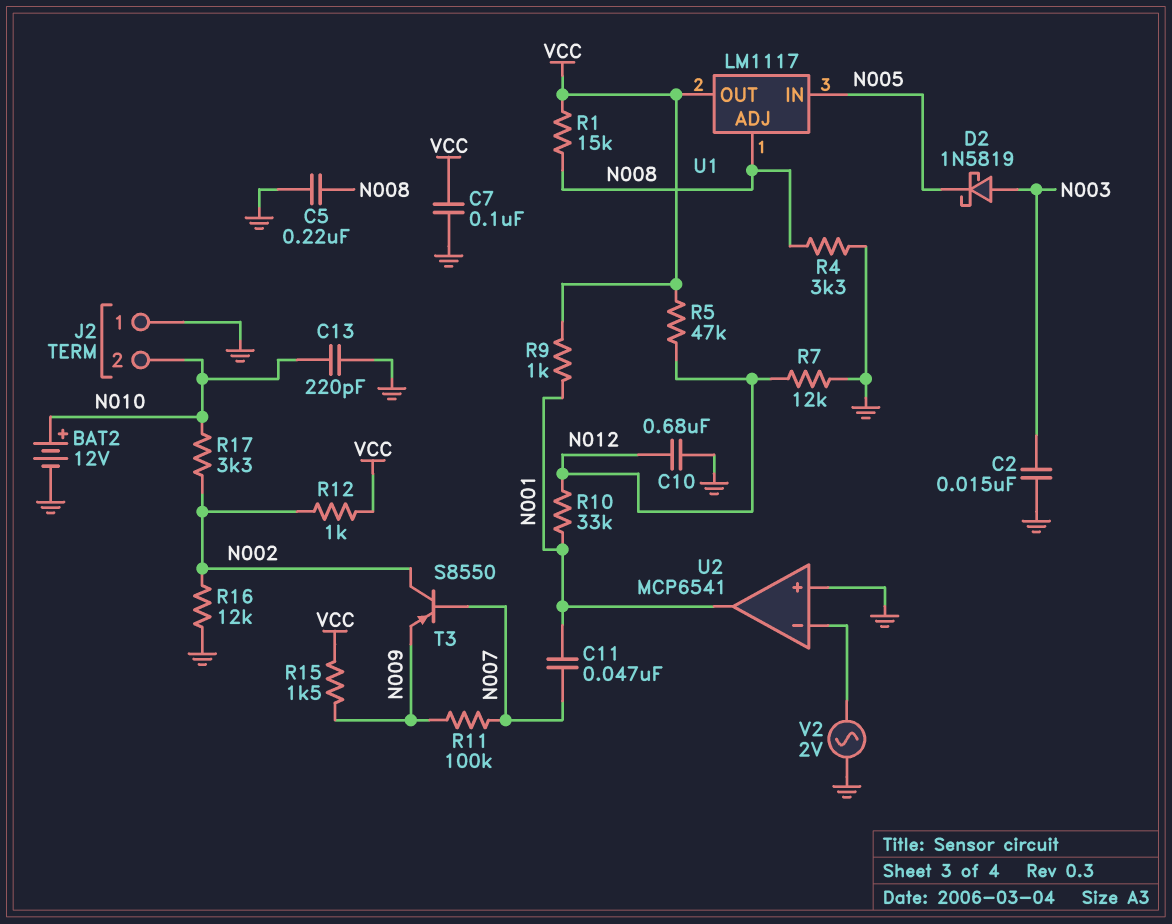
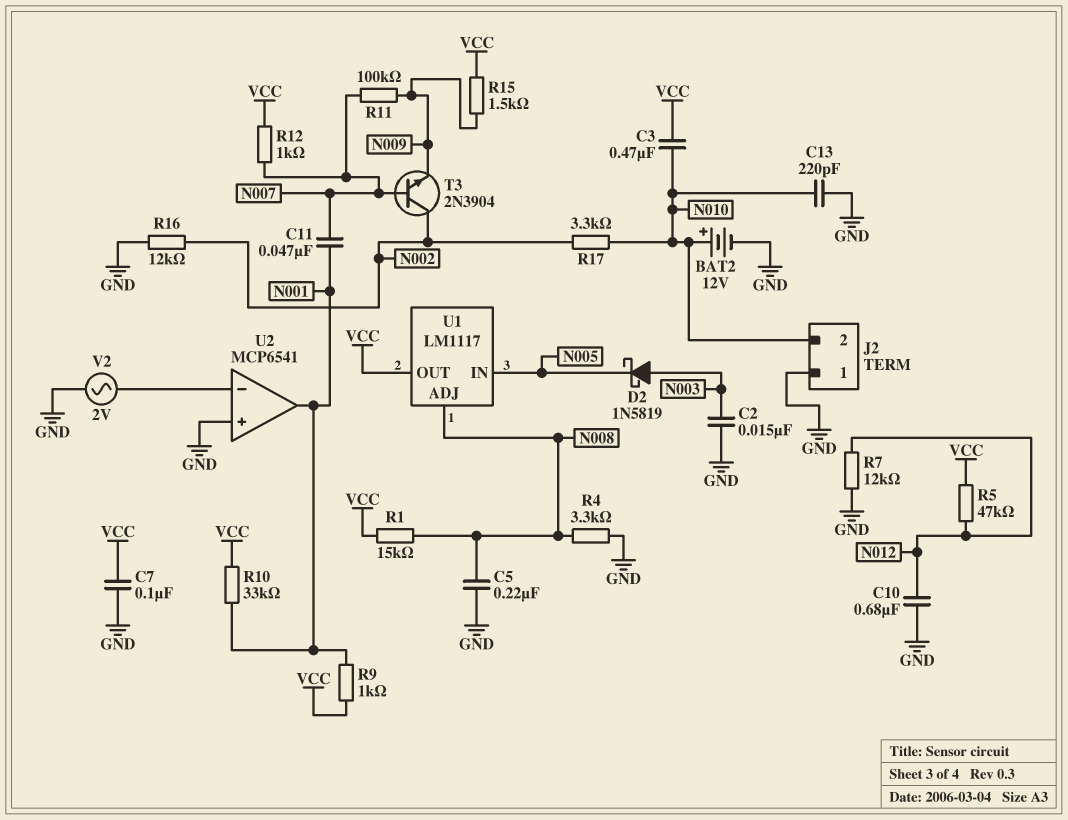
C3: none -> 470nF (N010, VCC)
R10: 33k (N001, N012) -> 33k (N001, VCC)
R12: 1k (N002, VCC) -> 1k (N007, VCC)
T3: PNP S8550 (B N007, C N002, E N009) -> NPN 2N3904 (B N007, C N002, E N009)

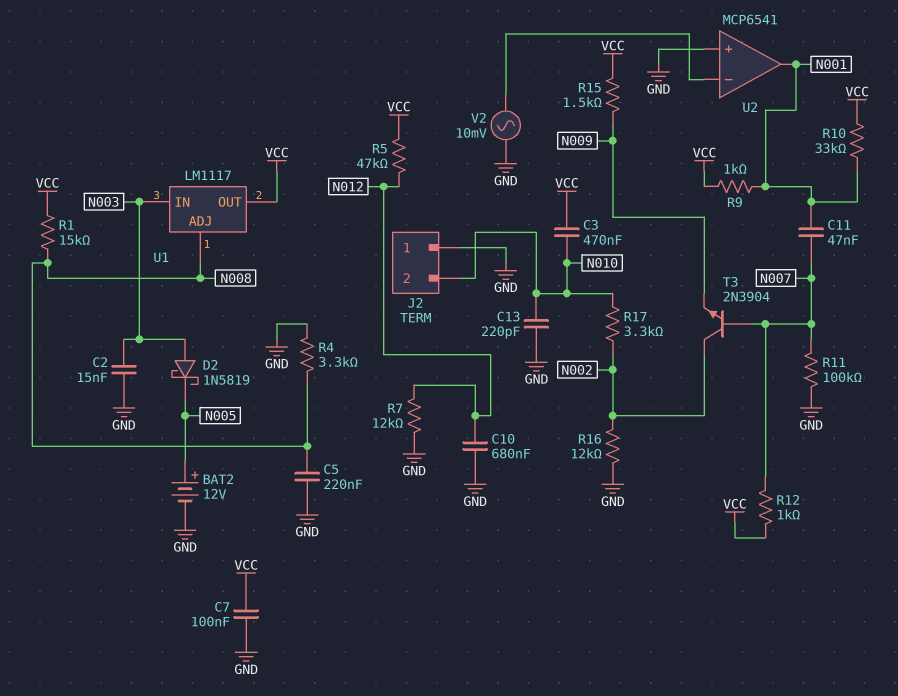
BAT2: 12V (plus N010, minus GND) -> 12V (plus N005, minus GND)
R11: 100k (N007, N009) -> 100k (GND, N007)
U1 pin IN: N005 -> N003
V2: AC 2V (GND, U2/in-) -> AC 10mV (GND, U2/in-)

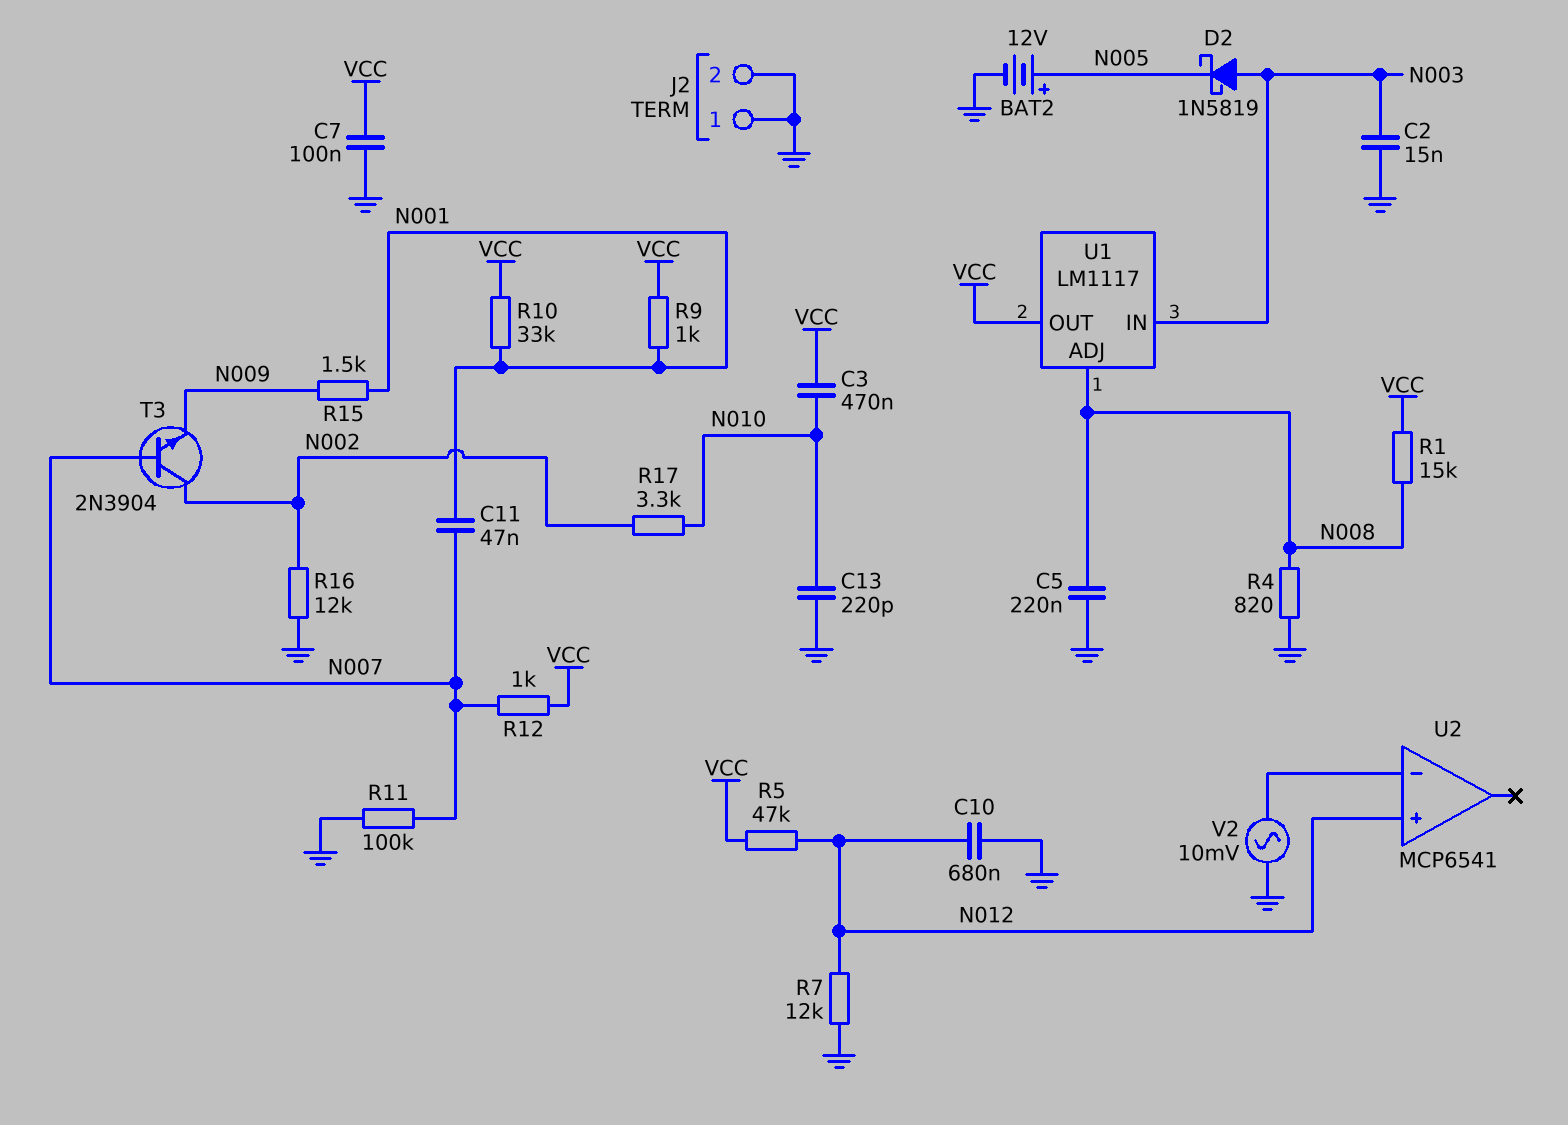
J2 pin 2: N010 -> GND
R4: 3.3k (GND, N008) -> 820 (GND, N008)
R15: 1.5k (N009, VCC) -> 1.5k (N001, N009)
U2 pin in+: GND -> N012
U2 pin out: N001 -> none

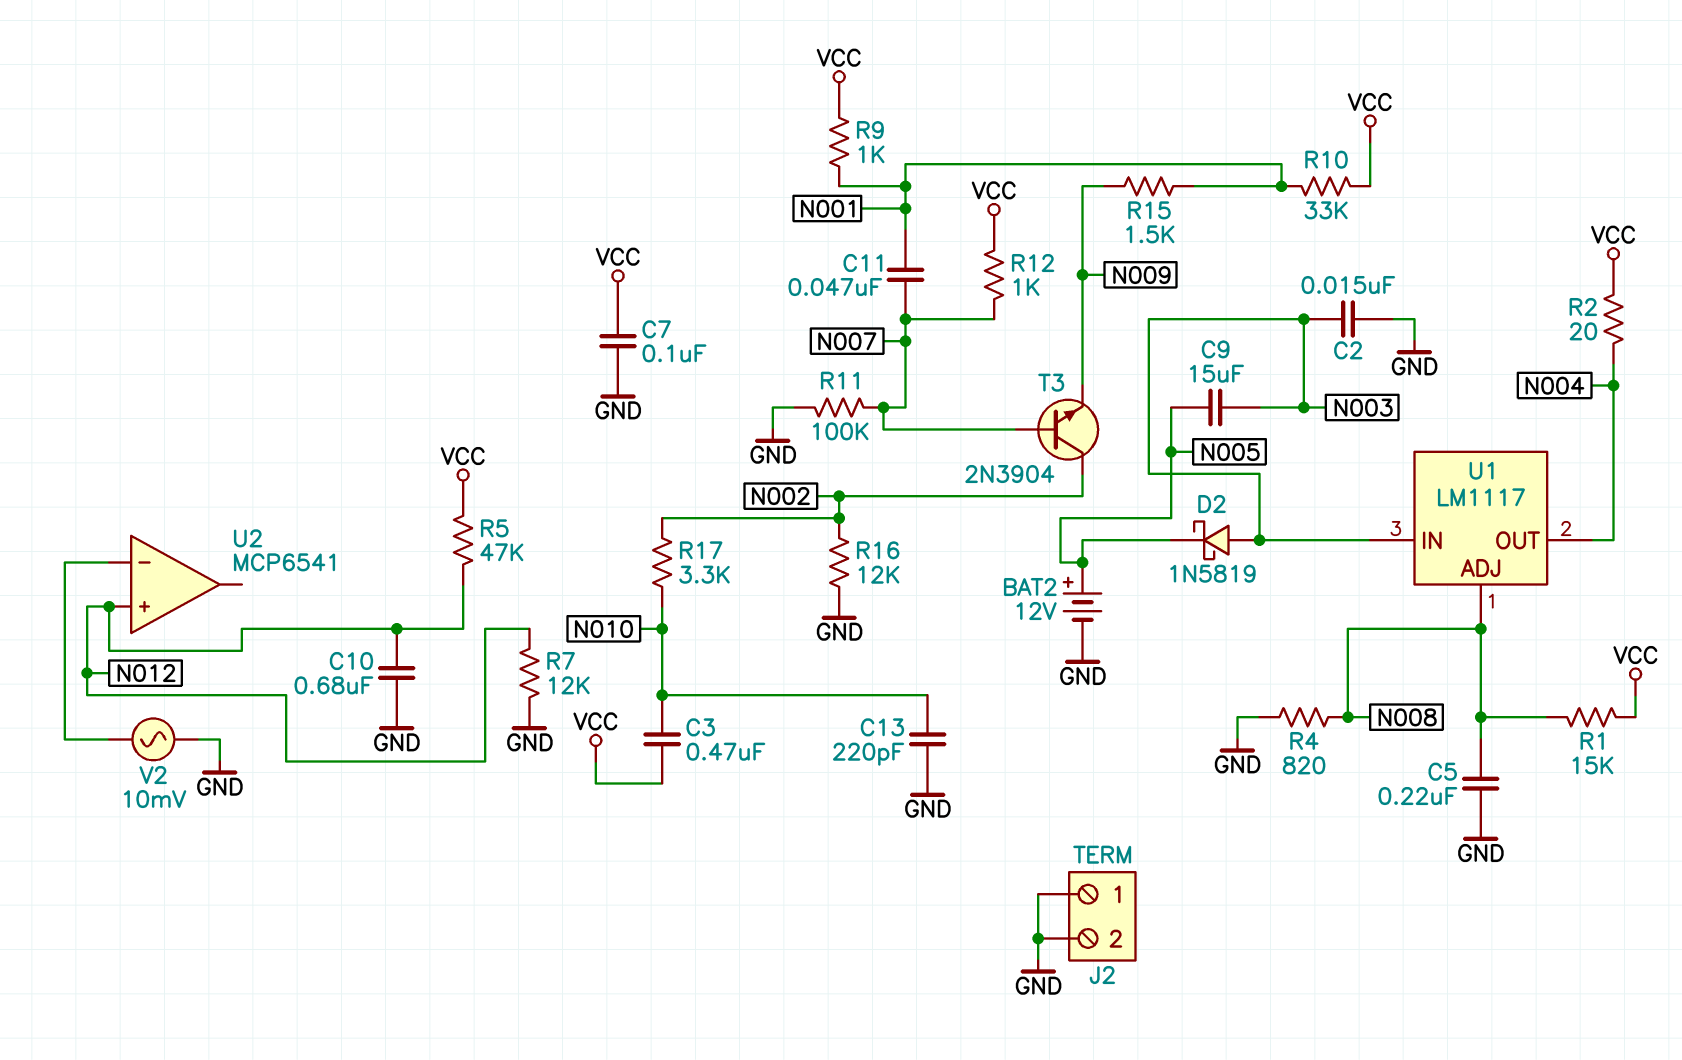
C9: none -> 15uF (N003, N005)
R2: none -> 20 (N004, VCC)
U1 pin OUT: VCC -> N004

